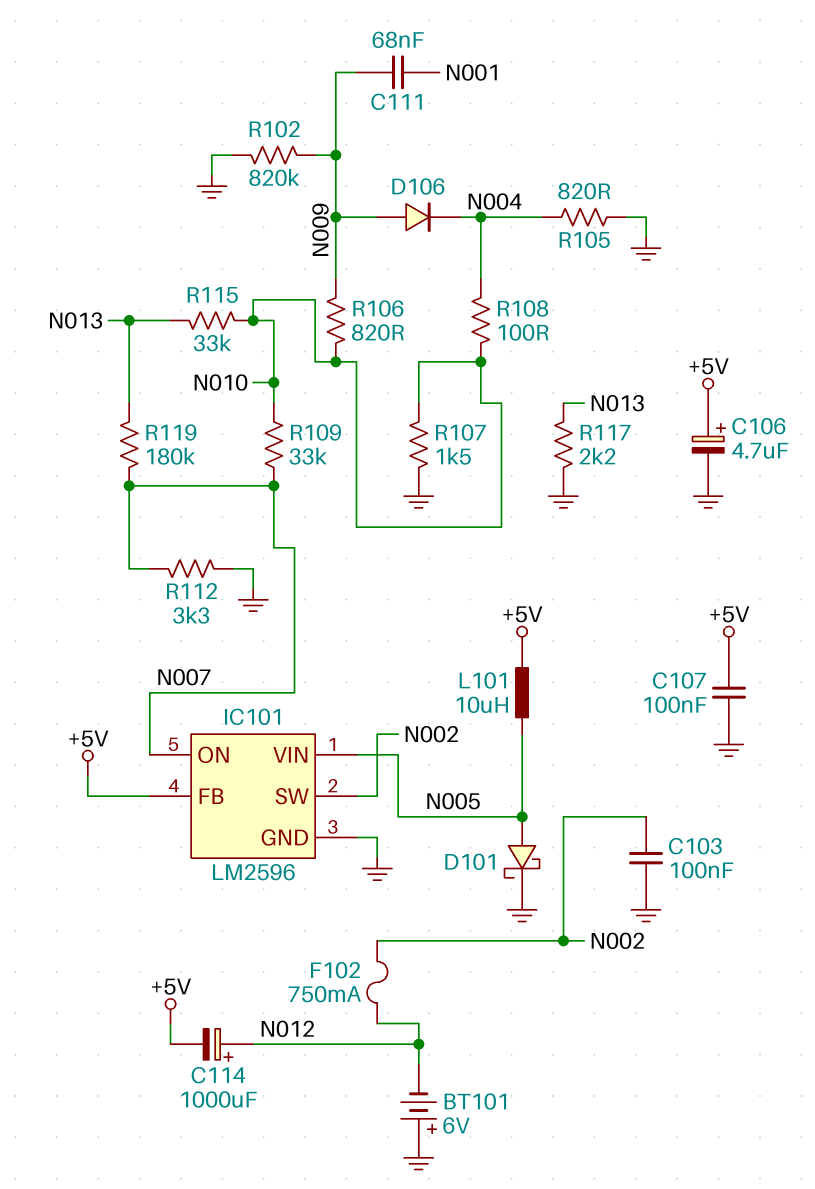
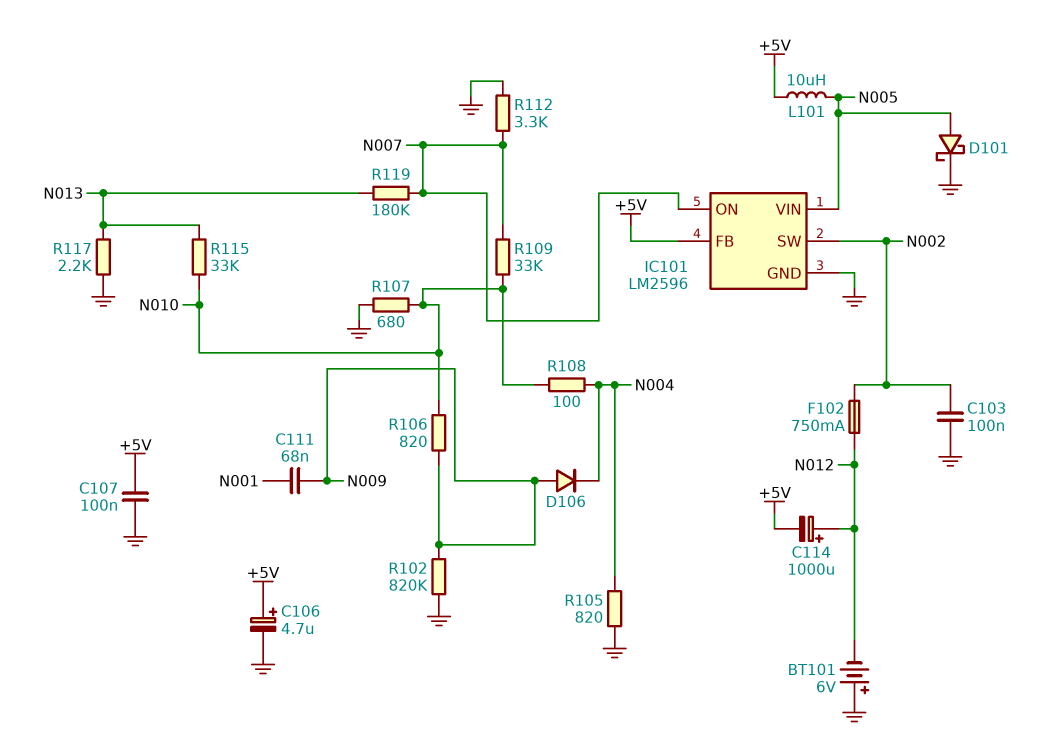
R107: 1.5k (GND, N010) -> 680 (GND, N010)

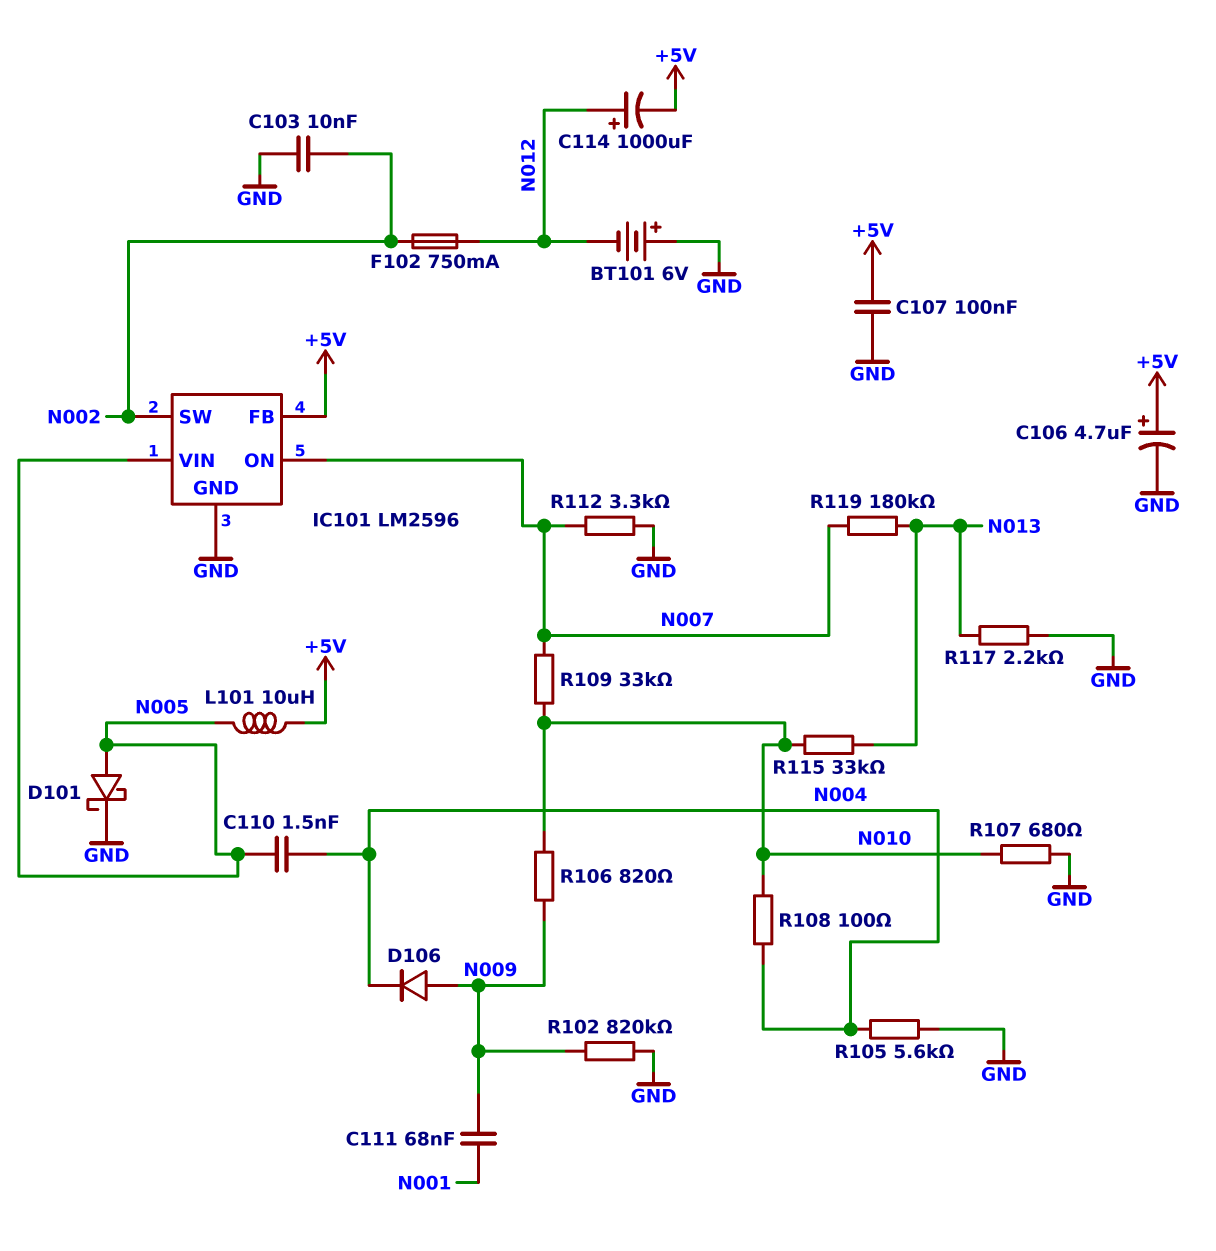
C103: 100nF (GND, N002) -> 10nF (GND, N002)
C110: none -> 1.5nF (N004, N005)
R105: 820 (GND, N004) -> 5.6k (GND, N004)

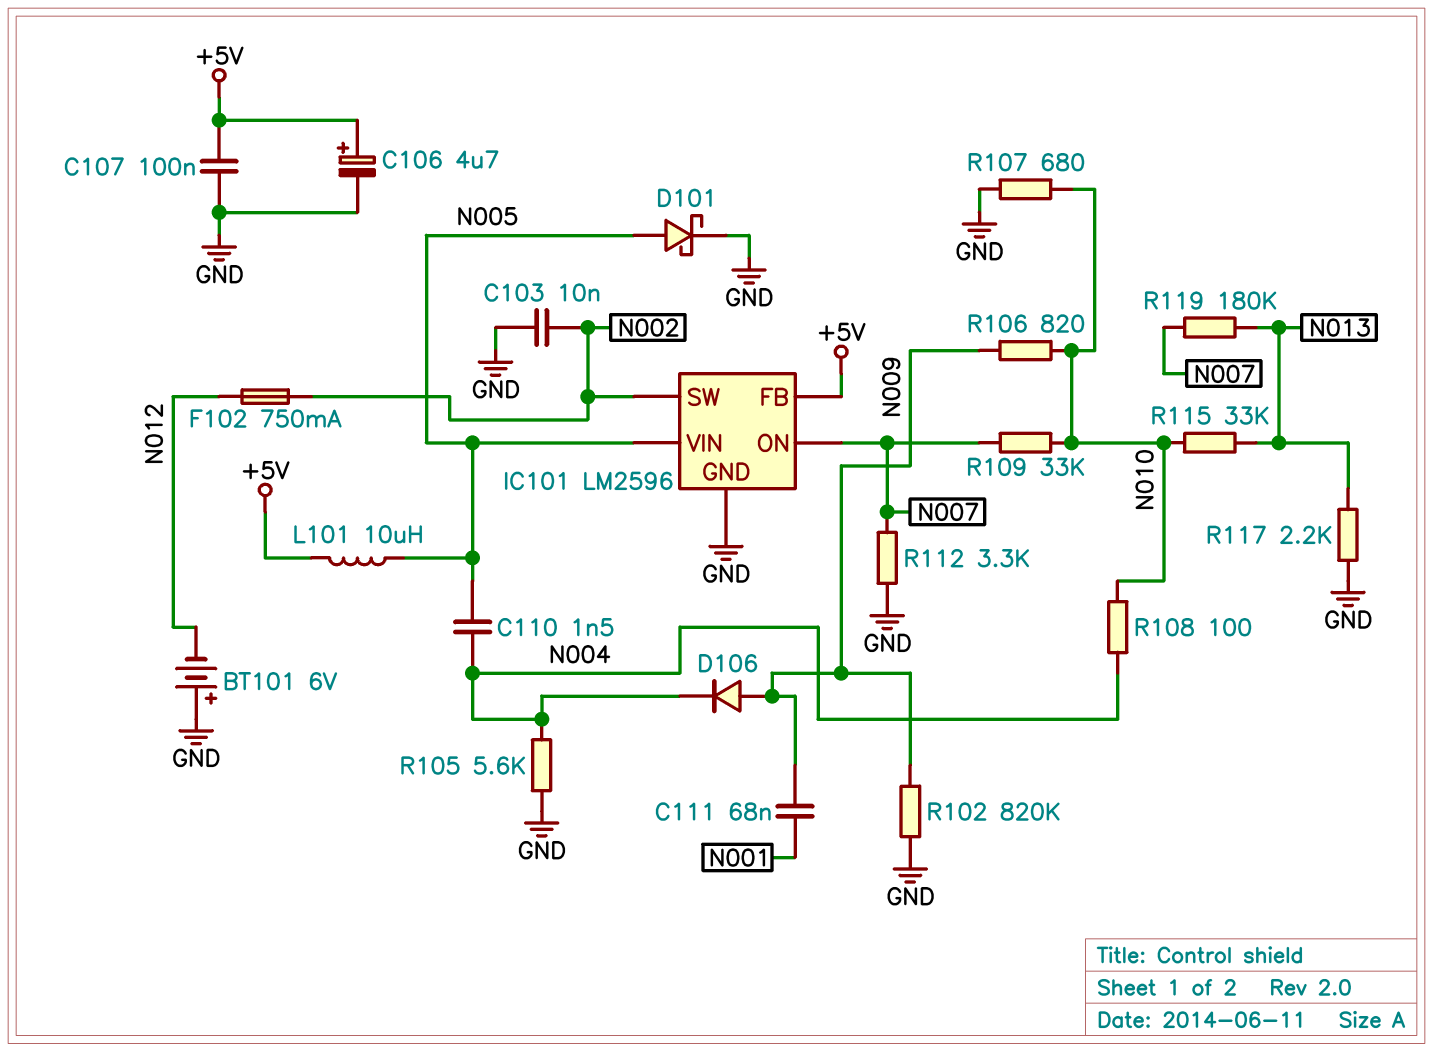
C114: 1000uF (plus N012, minus +5V) -> none

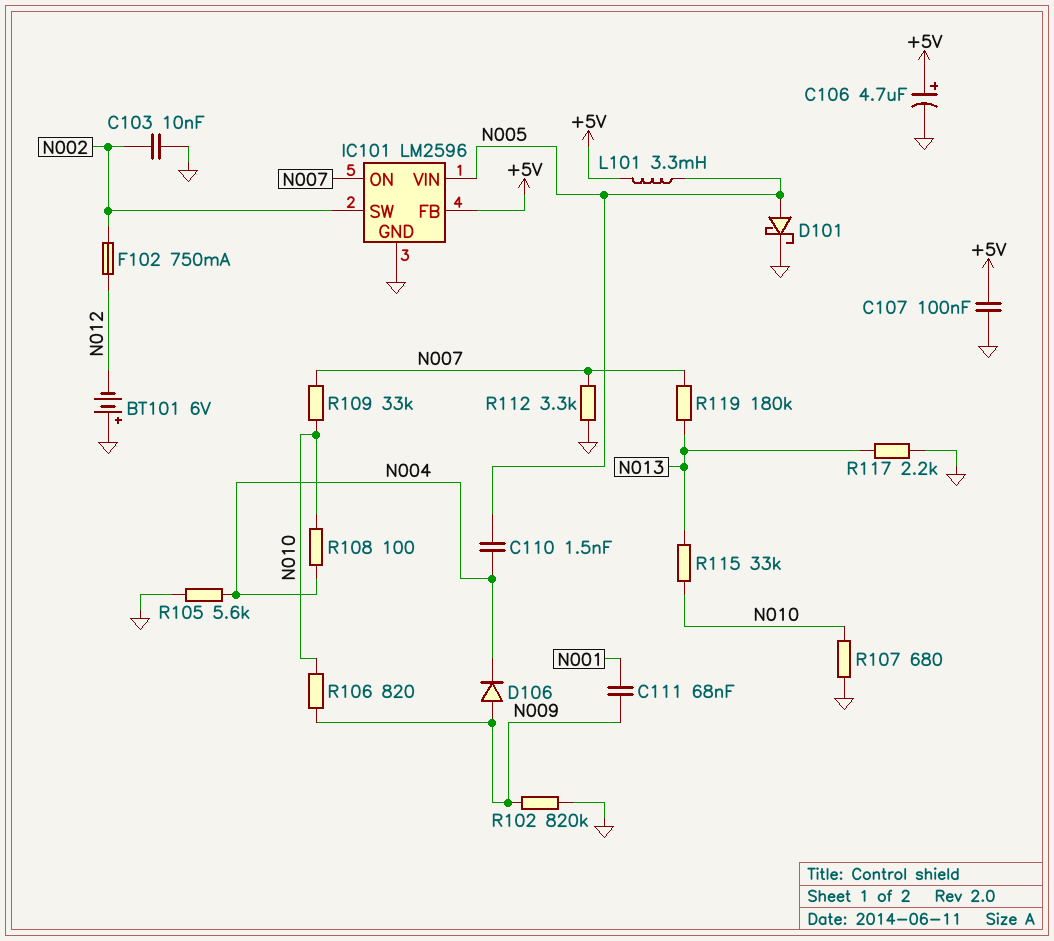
L101: 10uH (+5V, N005) -> 3.3mH (+5V, N005)

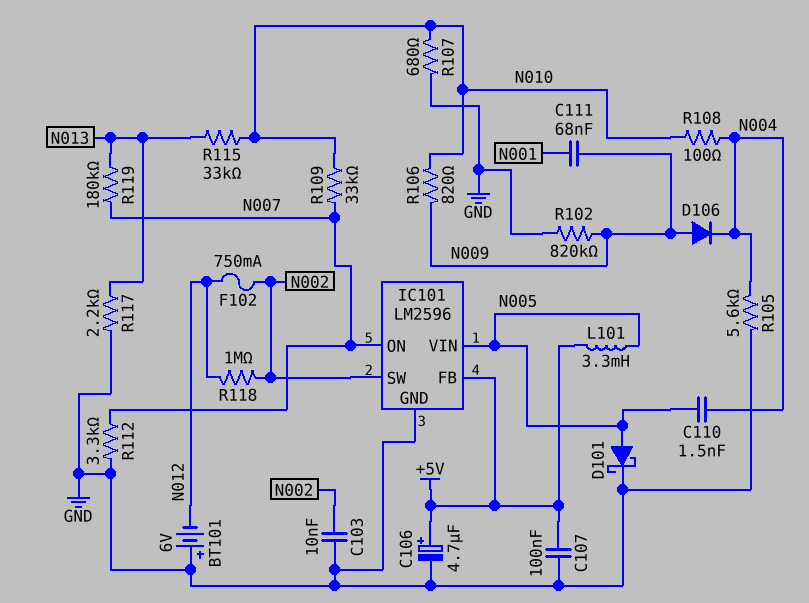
R118: none -> 1M (N002, N012)

